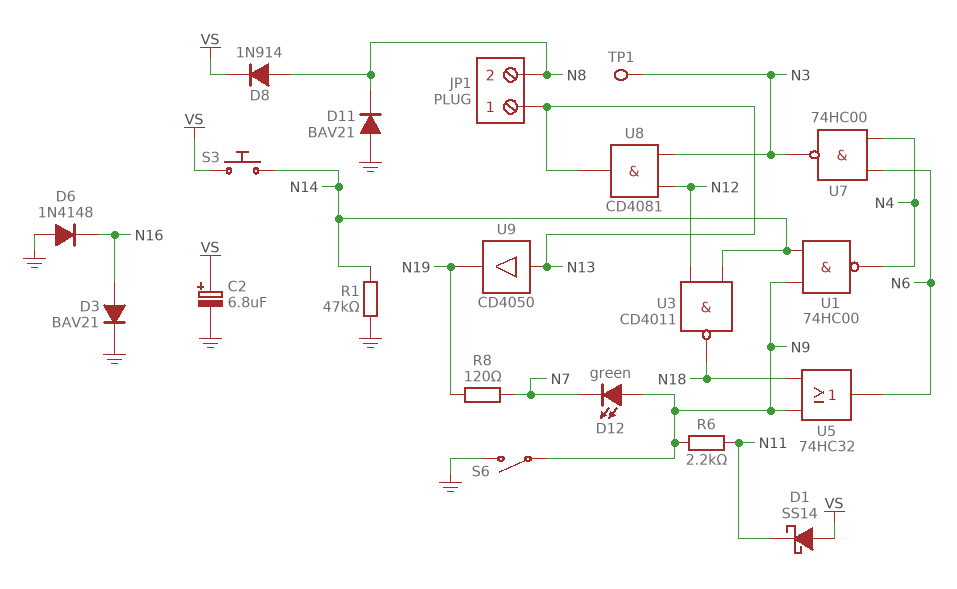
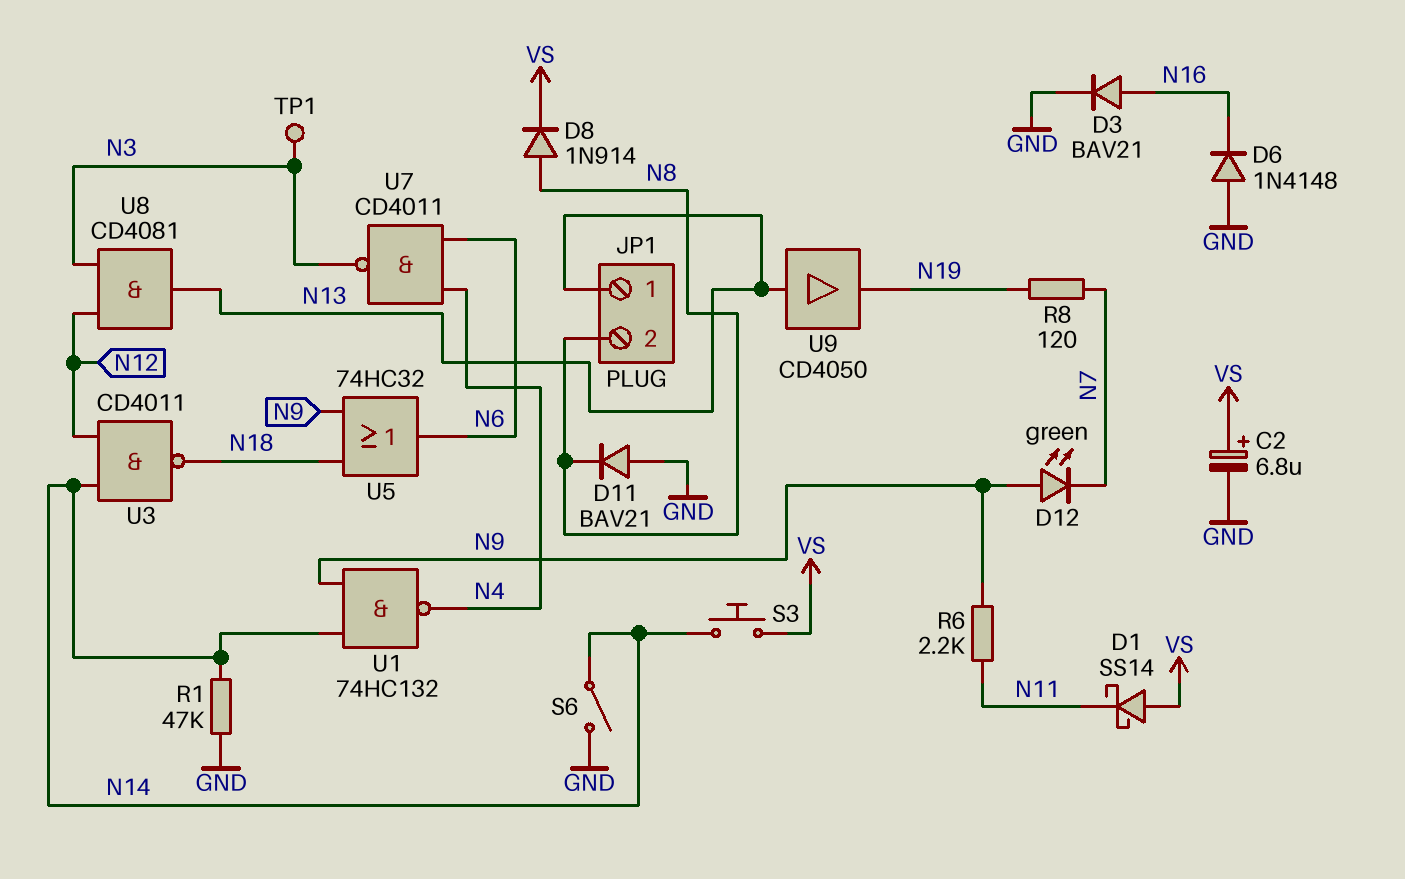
S6: switch (GND, N9) -> switch (GND, N14)
U1: NAND 74HC00 (in N9, in N14, out N4) -> NAND 74HC132 (in N9, in N14, out N4)
U7: NAND 74HC00 (in N4, in N6, out N3) -> NAND CD4011 (in N4, in N6, out N3)

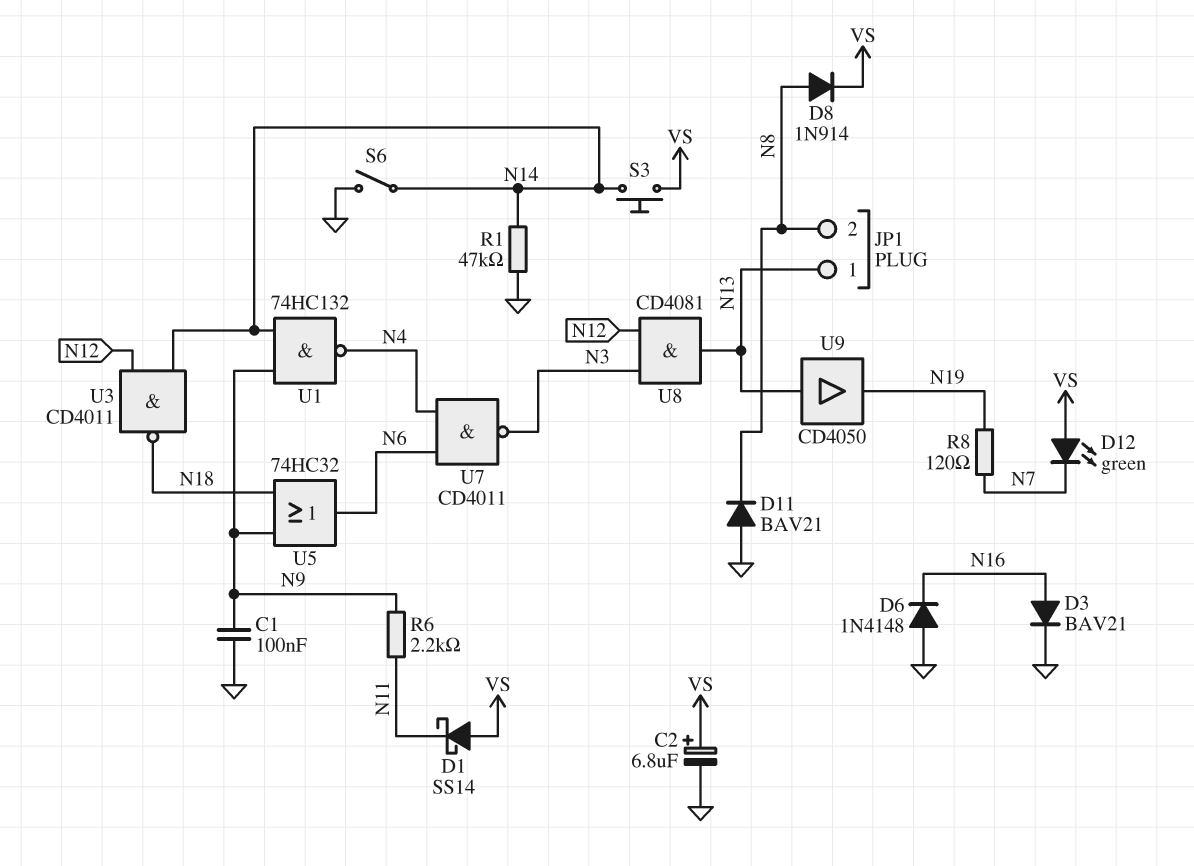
C1: none -> 100nF (GND, N9)
D12: LED green (A N9, K N7) -> LED green (A VS, K N7)
TP1: test point (N3) -> none

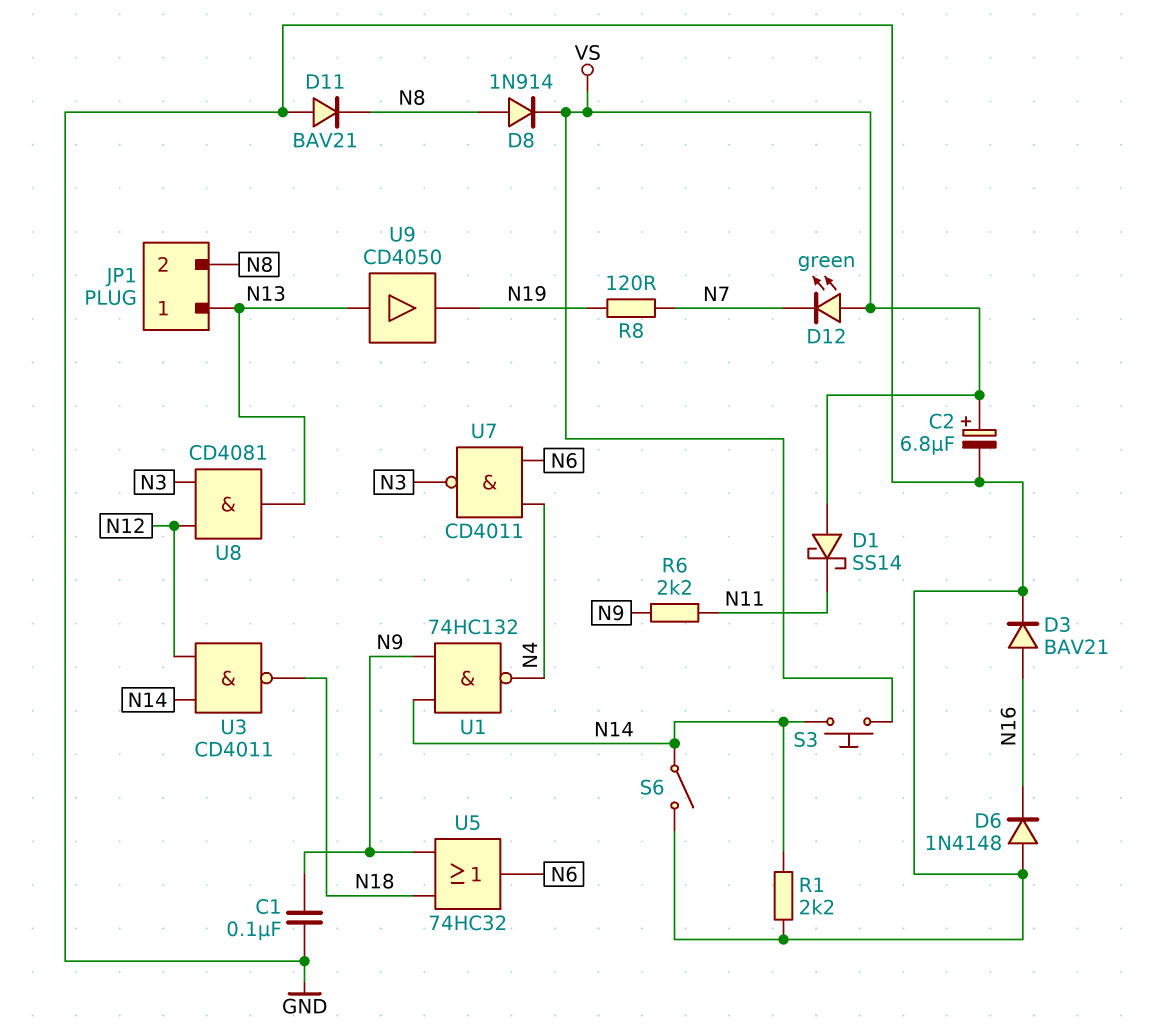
R1: 47k (GND, N14) -> 2.2k (GND, N14)

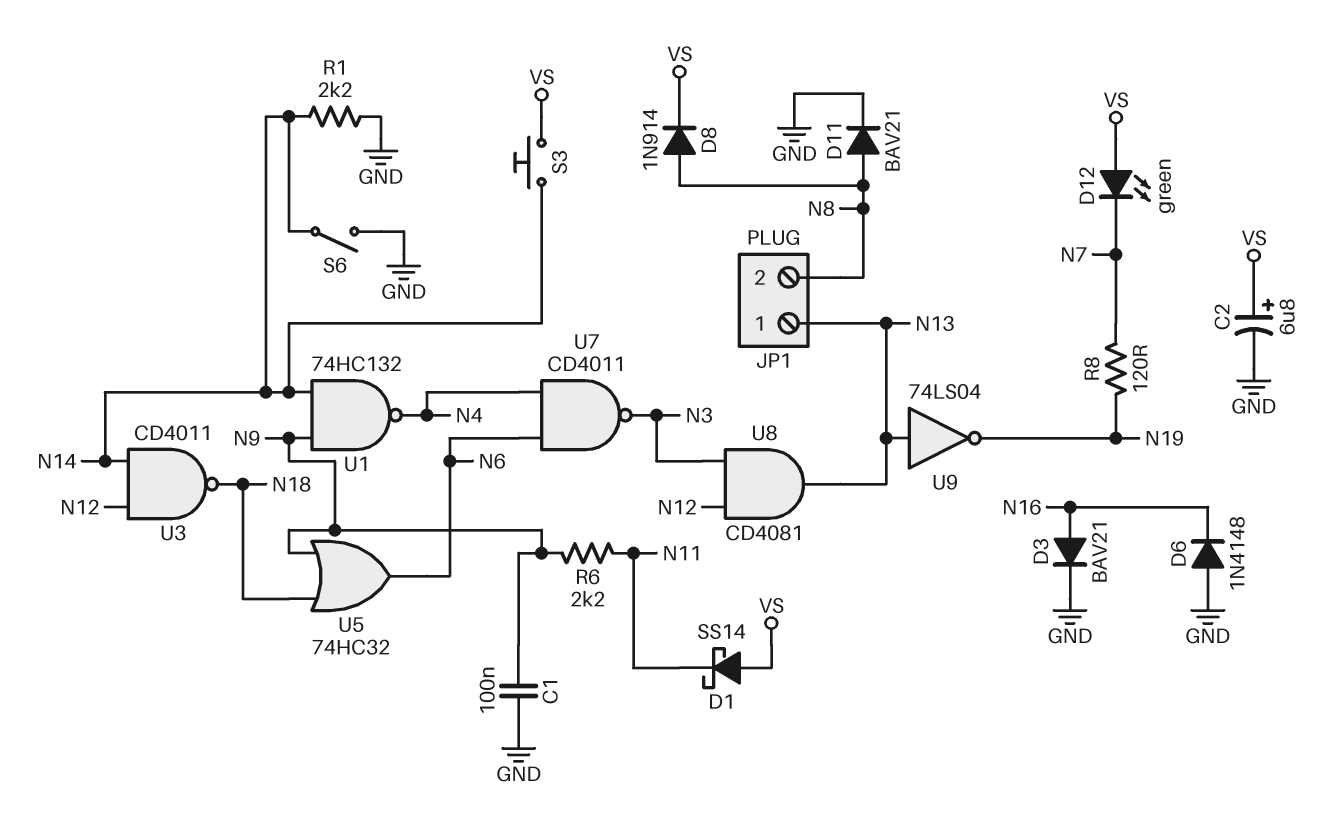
D11: diode BAV21 (A GND, K N8) -> diode BAV21 (A N8, K GND)
U9: buffer CD4050 (in N13, out N19) -> NOT 74LS04 (in N13, out N19)

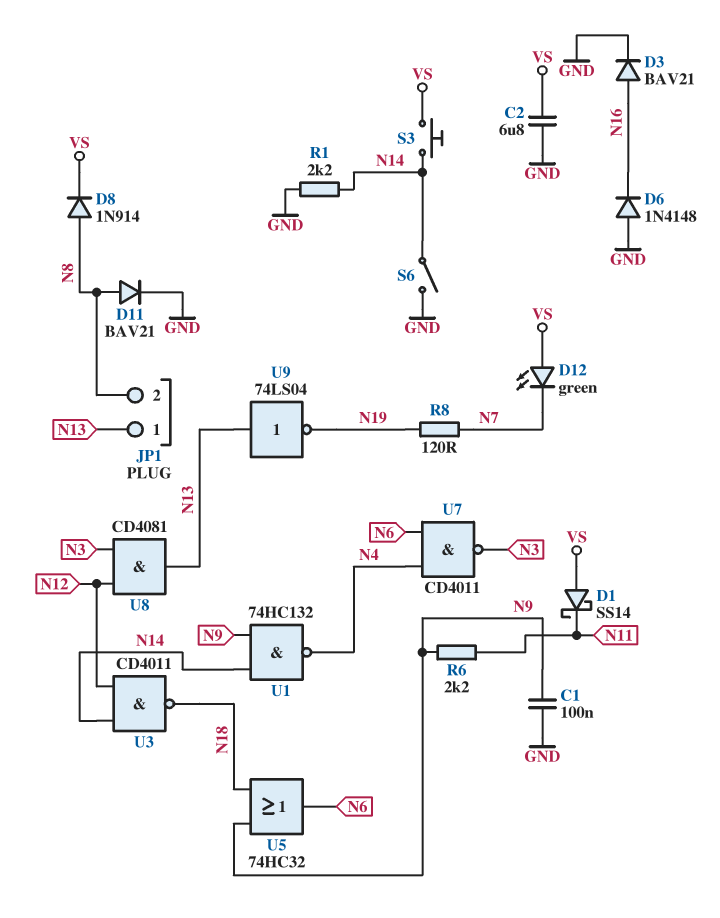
C2: 6.8uF (plus VS, minus GND) -> 6.8uF (GND, VS)

